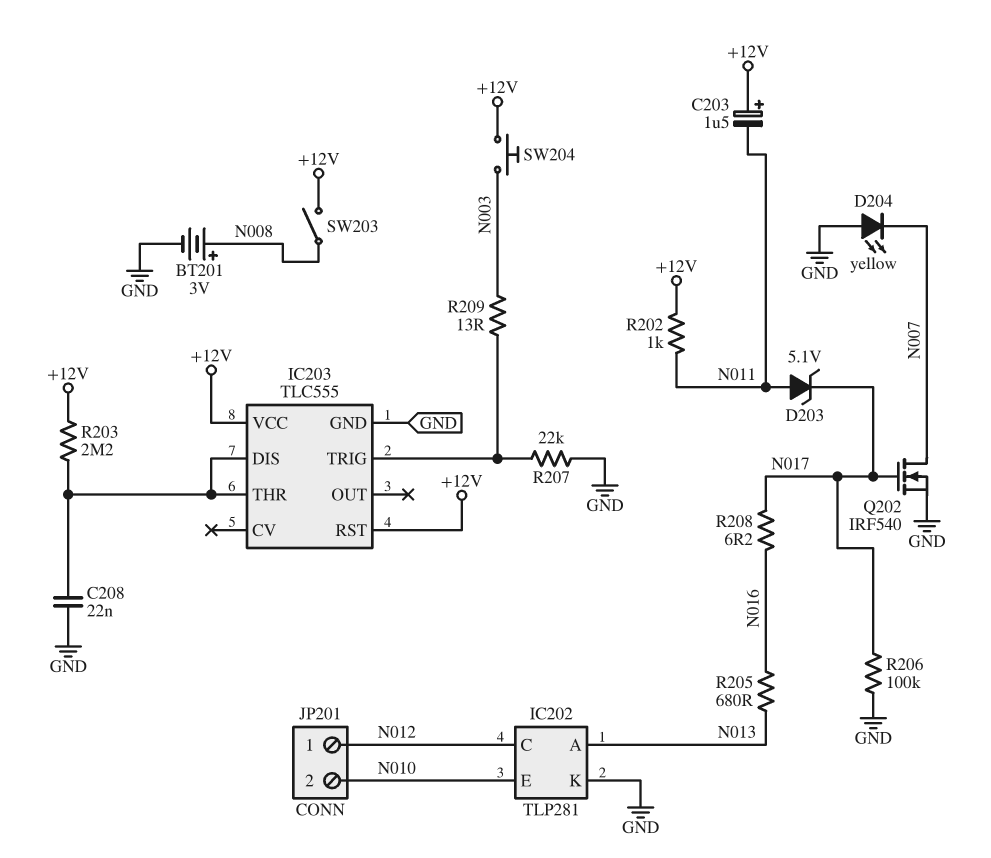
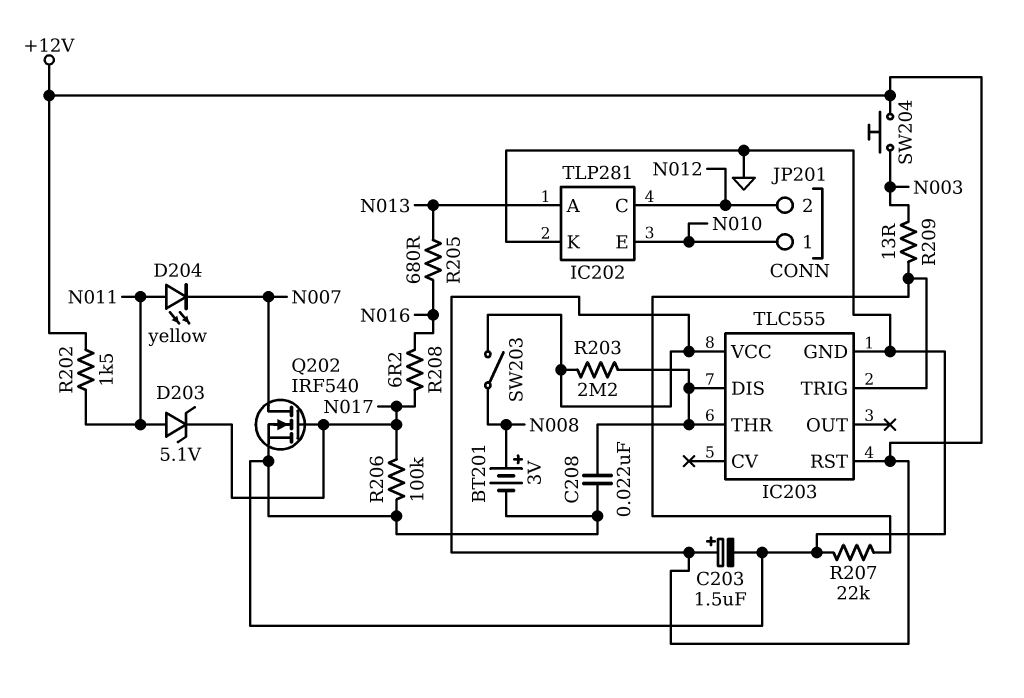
C203: 1.5uF (plus +12V, minus N011) -> 1.5uF (plus +12V, minus GND)
D204: LED yellow (A GND, K N007) -> LED yellow (A N011, K N007)
JP201 pin 1: N012 -> N010
JP201 pin 2: N010 -> N012
R202: 1k (+12V, N011) -> 1.5k (+12V, N011)

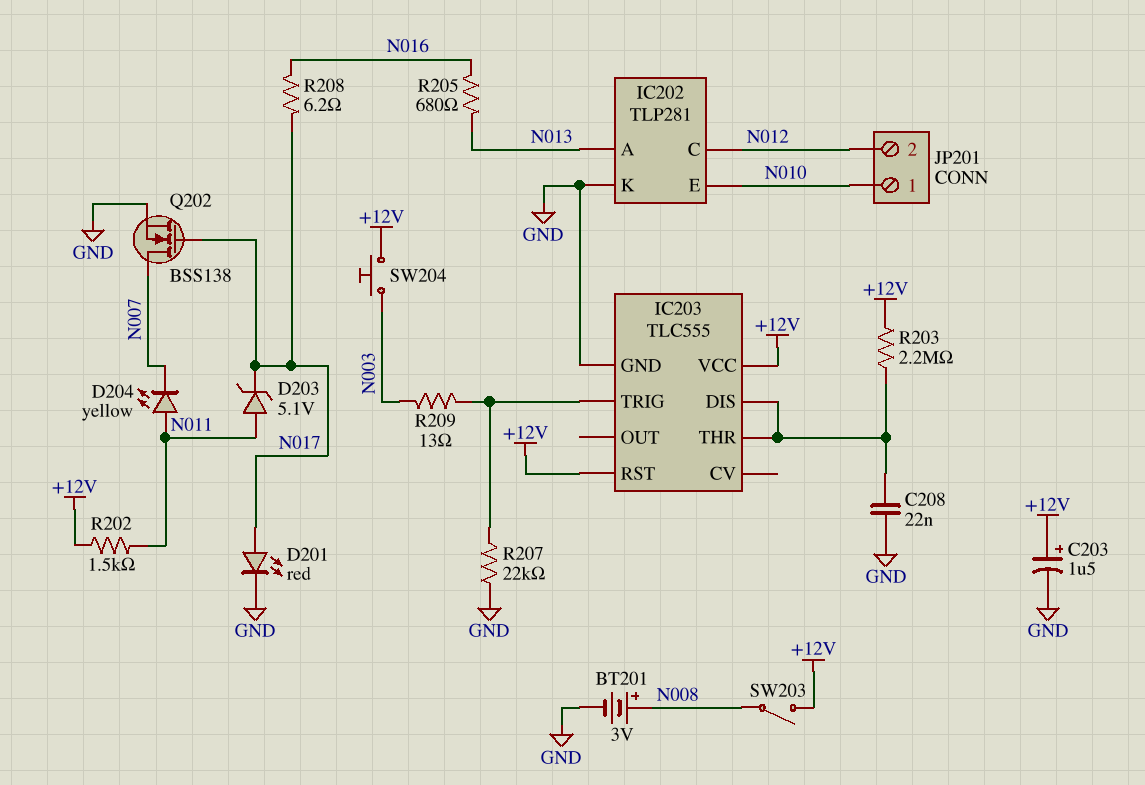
D201: none -> LED red (A N017, K GND)
Q202: NMOS IRF540 (G N017, D N007, S GND) -> NMOS BSS138 (G N017, D N007, S GND)
R206: 100k (GND, N017) -> none

